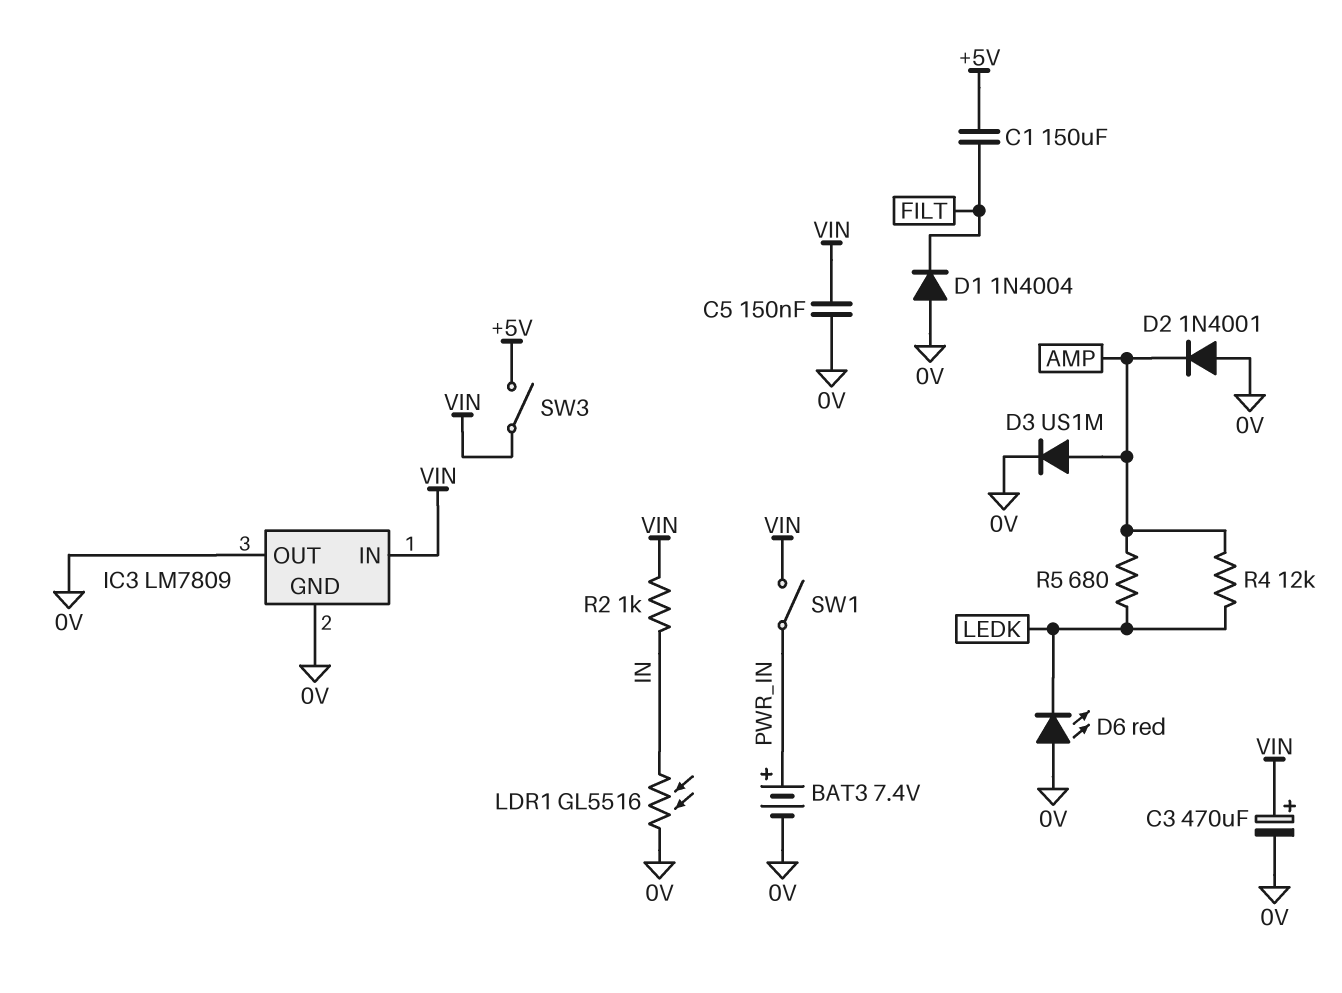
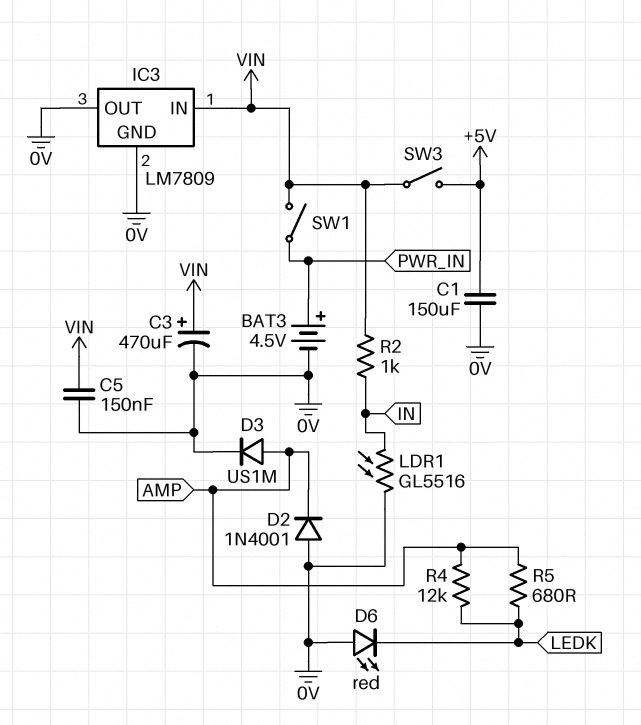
BAT3: 7.4V (plus PWR_IN, minus 0V) -> 4.5V (plus PWR_IN, minus 0V)
C1: 150uF (+5V, FILT) -> 150uF (+5V, 0V)
D1: diode 1N4004 (A 0V, K FILT) -> none

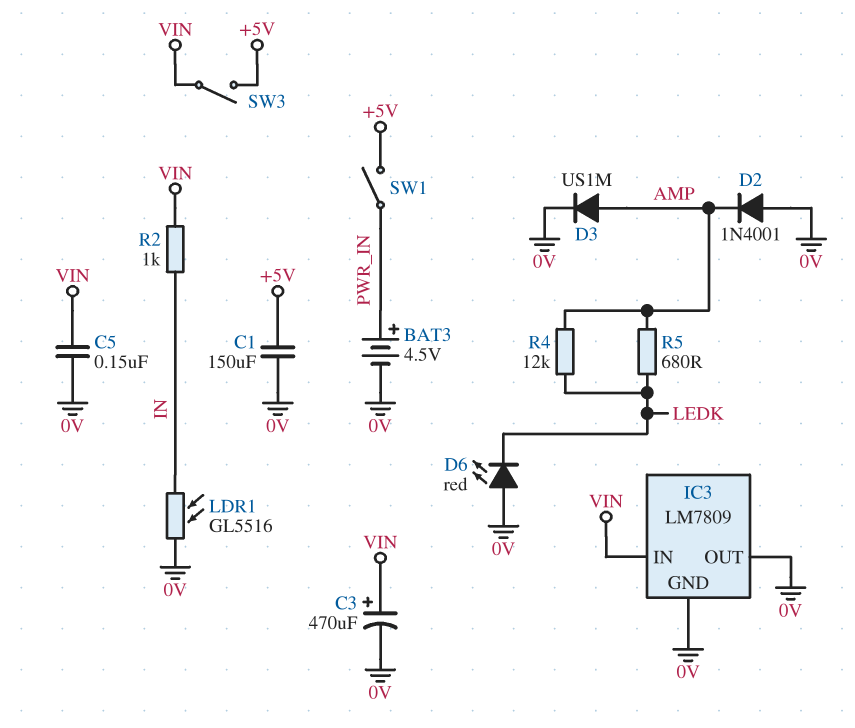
SW1: switch (PWR_IN, VIN) -> switch (+5V, PWR_IN)

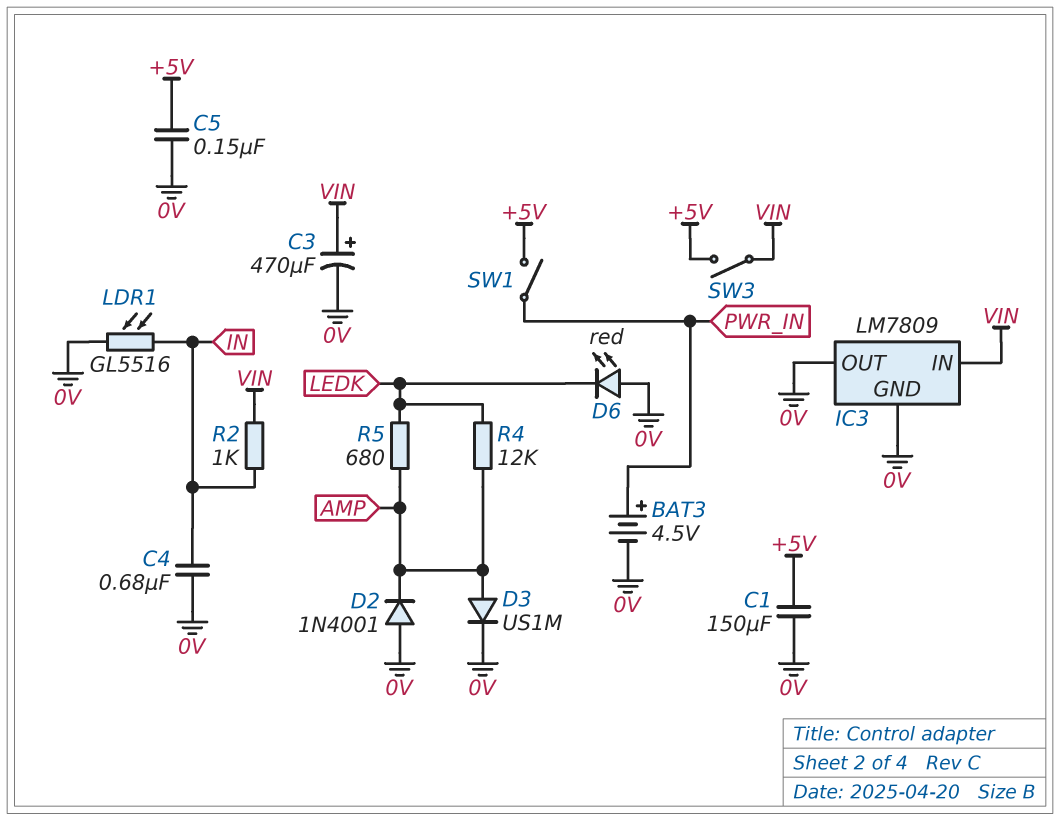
C4: none -> 680nF (0V, IN)
C5: 150nF (0V, VIN) -> 150nF (+5V, 0V)

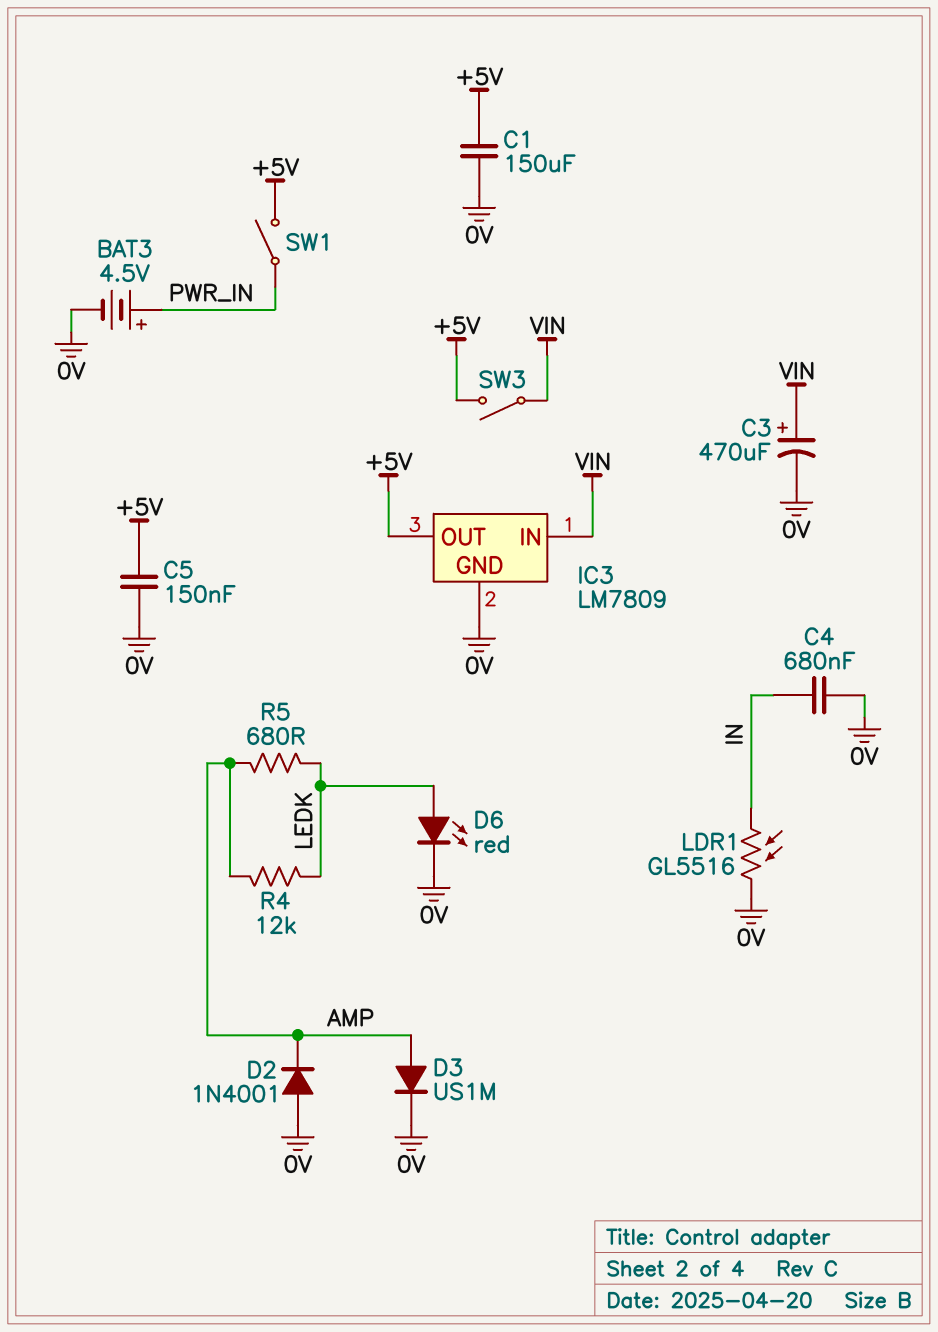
D6: LED red (A 0V, K LEDK) -> LED red (A LEDK, K 0V)
IC3 pin OUT: 0V -> +5V
R2: 1k (IN, VIN) -> none

